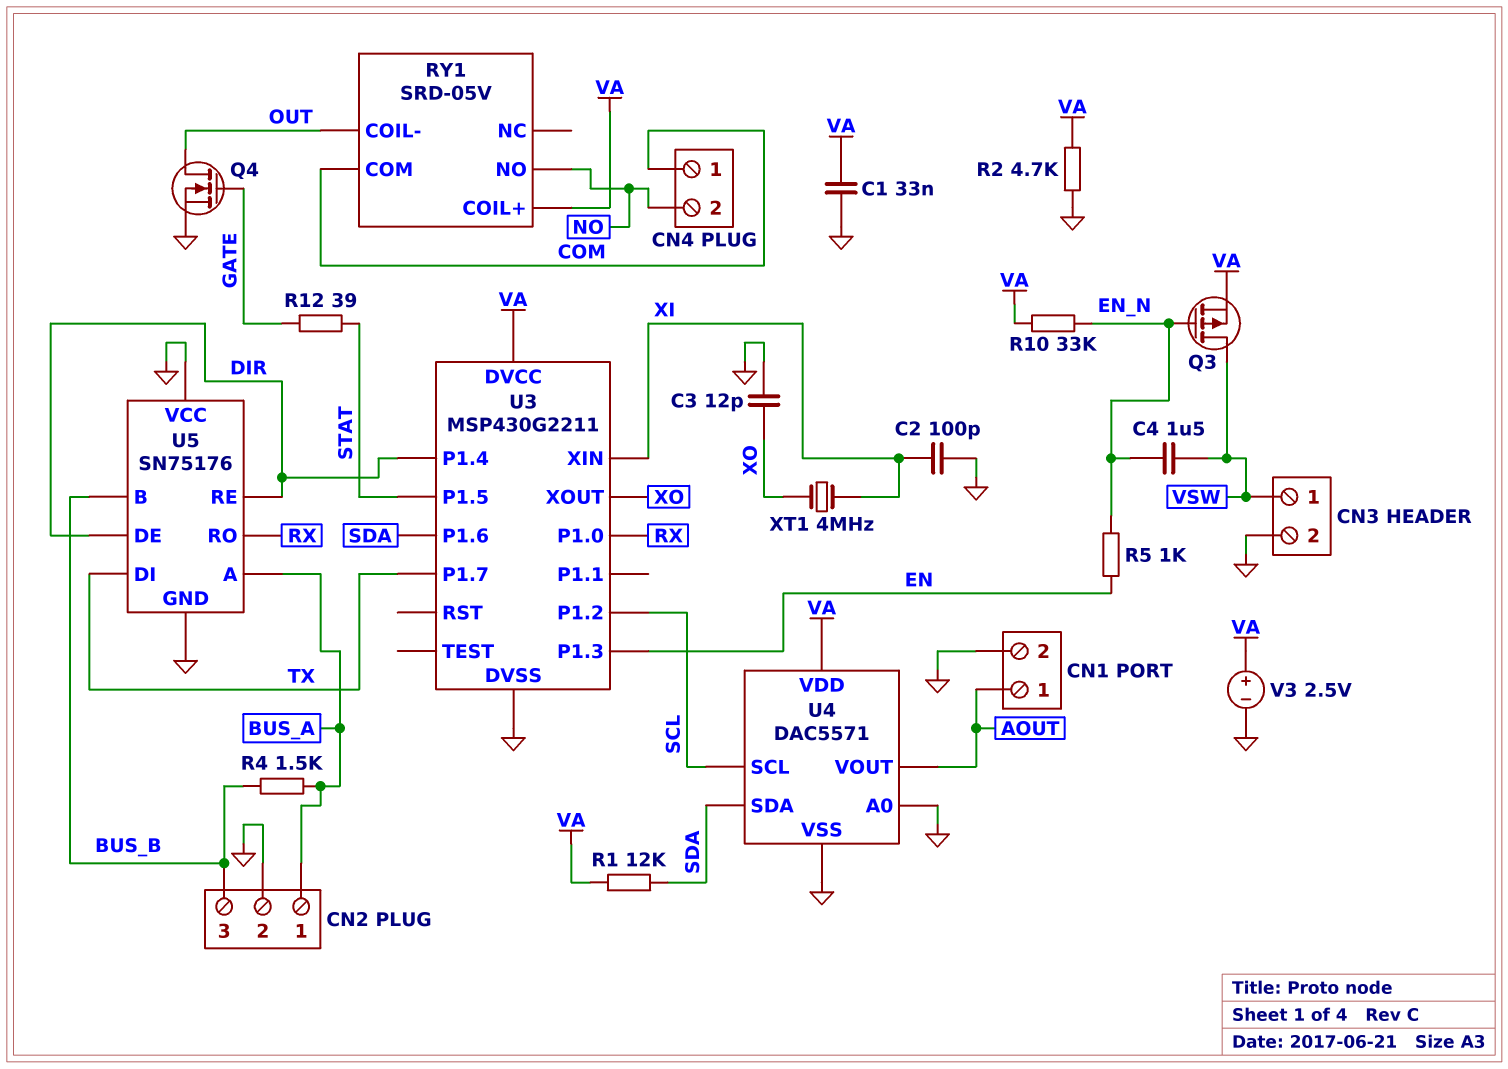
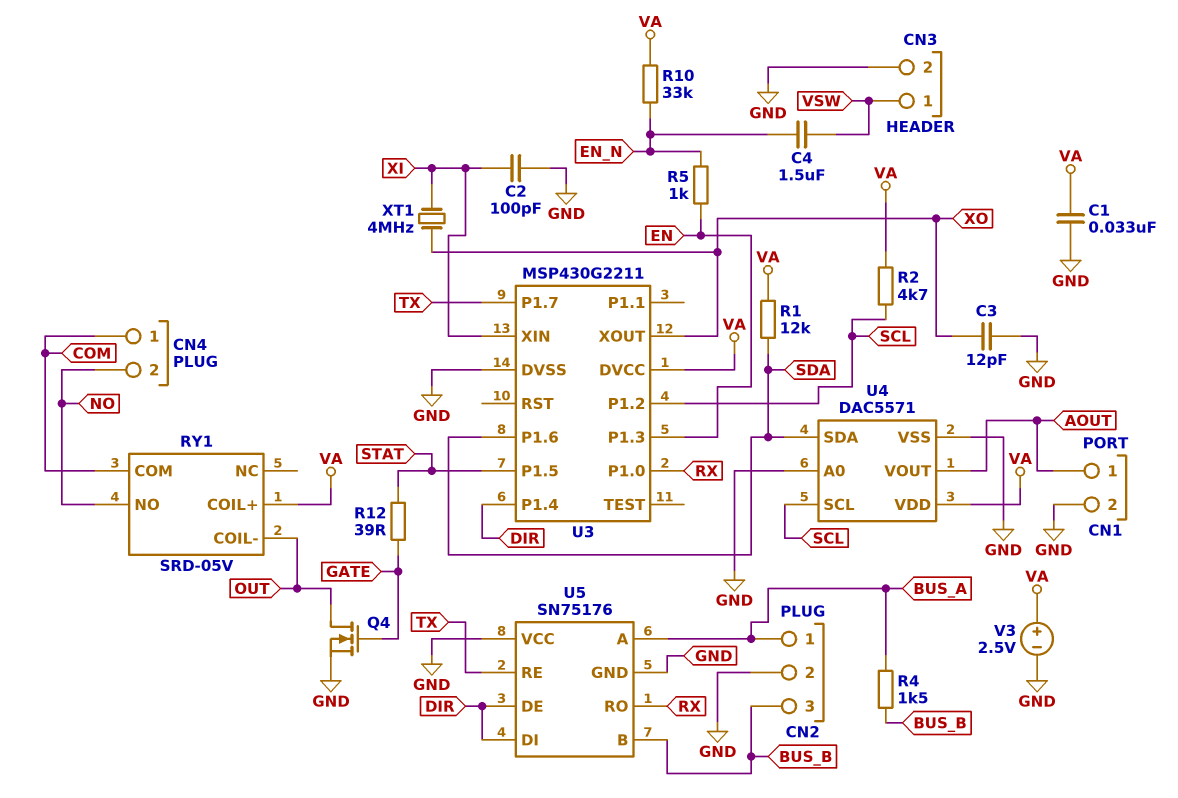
Q3: PMOS (G EN_N, D VSW, S VA) -> none
R2: 4.7k (GND, VA) -> 4.7k (SCL, VA)
U5 pin DI: TX -> DIR
U5 pin RE: DIR -> TX

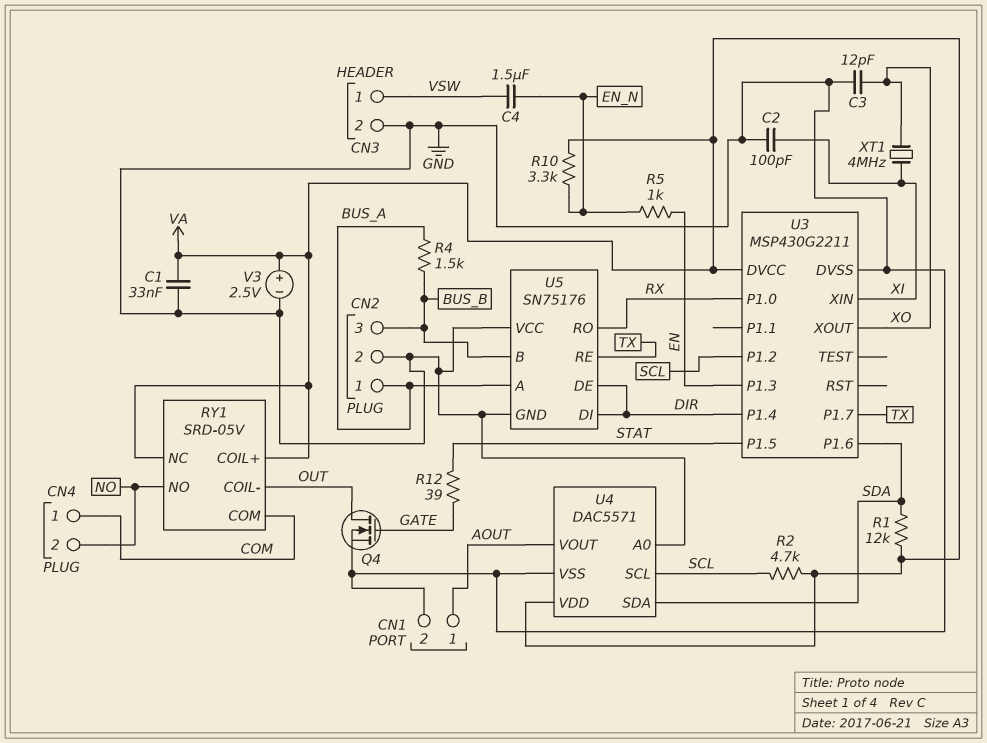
R10: 33k (EN_N, VA) -> 3.3k (EN_N, VA)
RY1 pin NC: none -> VA

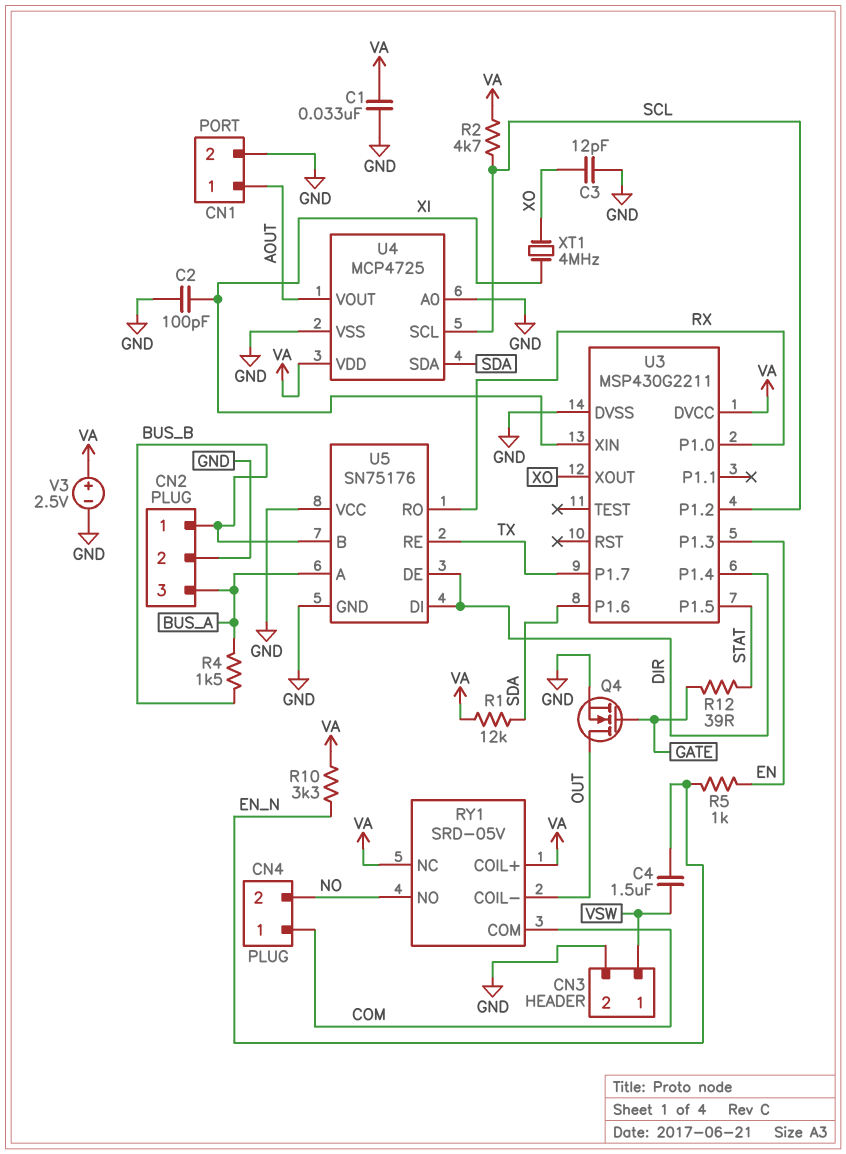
CN2 pin 1: BUS_A -> BUS_B
CN2 pin 3: BUS_B -> BUS_A
U4: DAC5571 -> MCP4725

